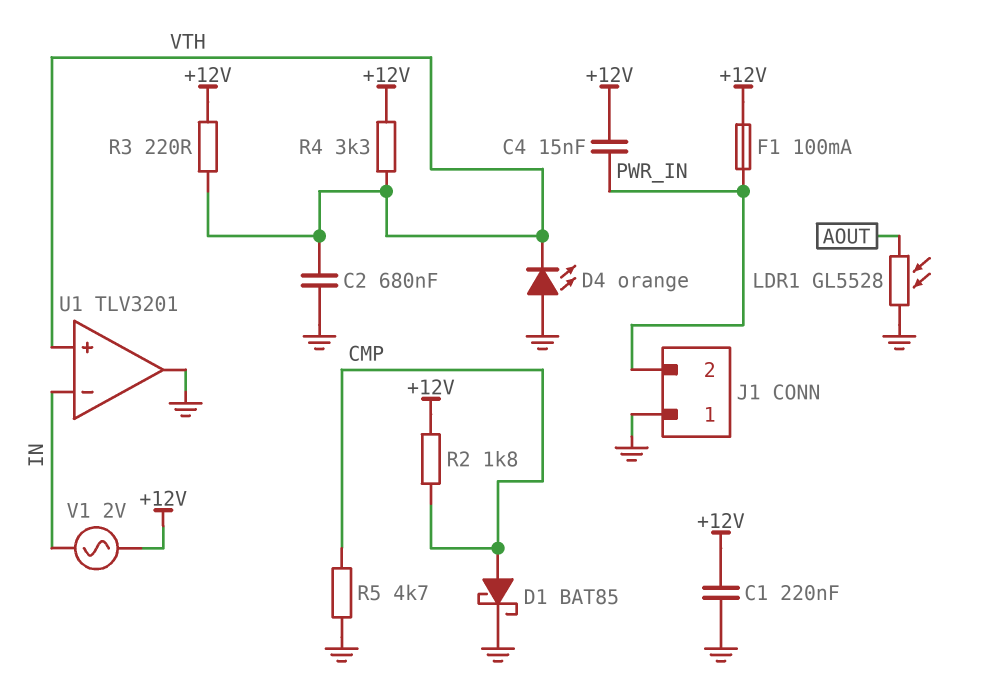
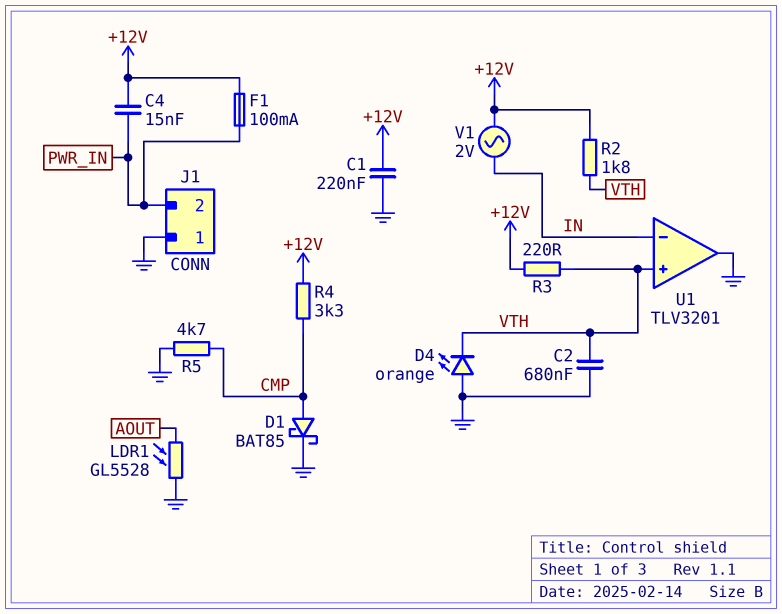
R2: 1.8k (+12V, CMP) -> 1.8k (+12V, VTH)
R4: 3.3k (+12V, VTH) -> 3.3k (+12V, CMP)

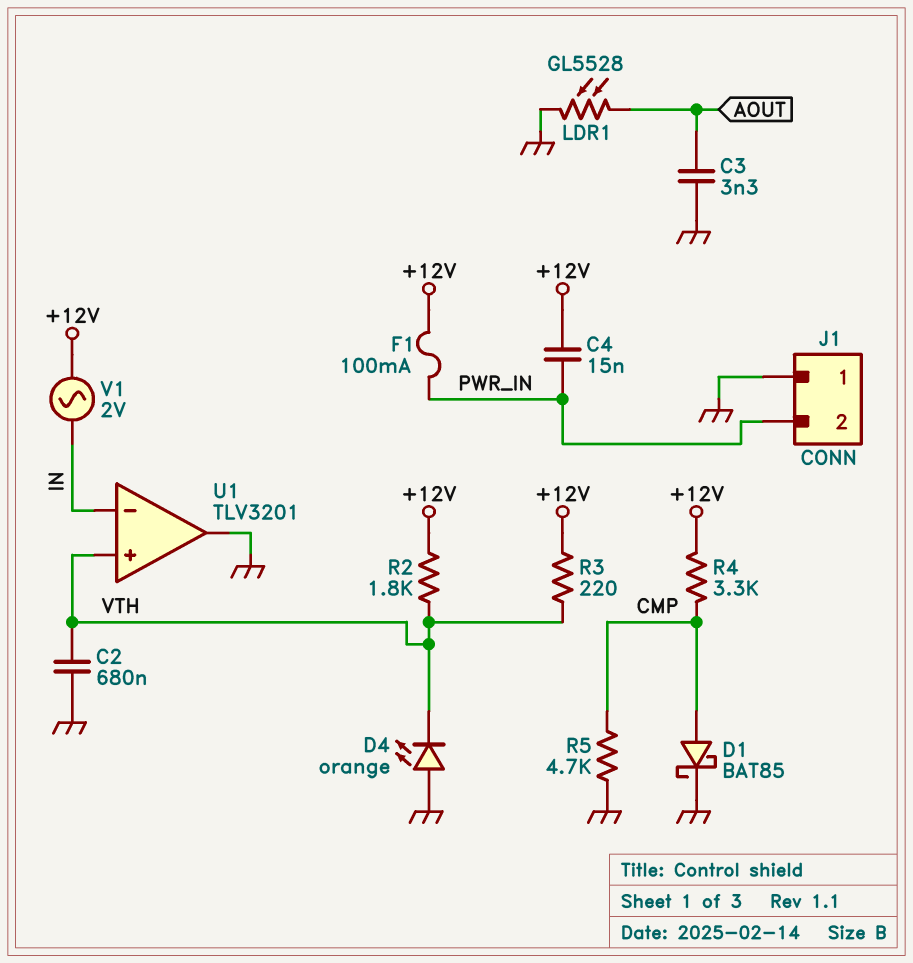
C1: 220nF (+12V, GND) -> none
C3: none -> 3.3nF (AOUT, GND)

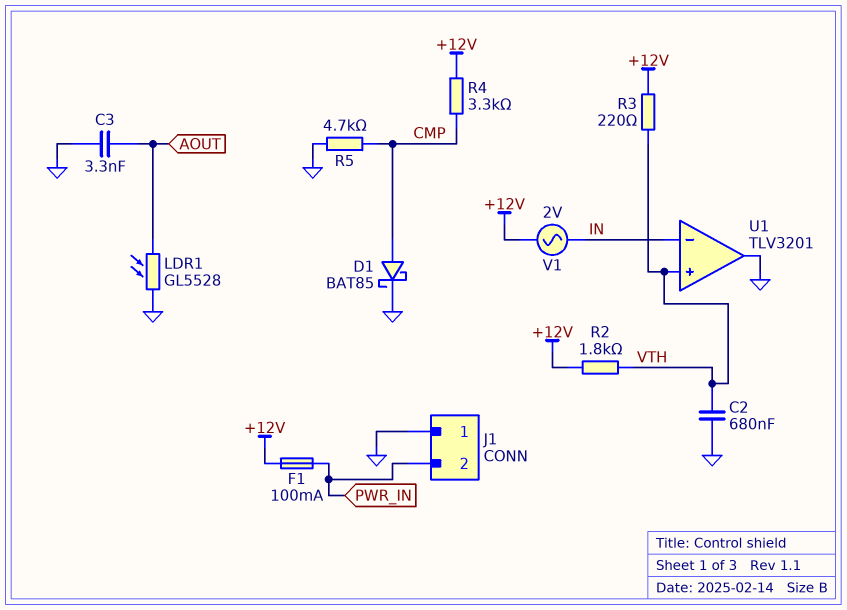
C4: 15nF (+12V, PWR_IN) -> none
D4: LED orange (A GND, K VTH) -> none

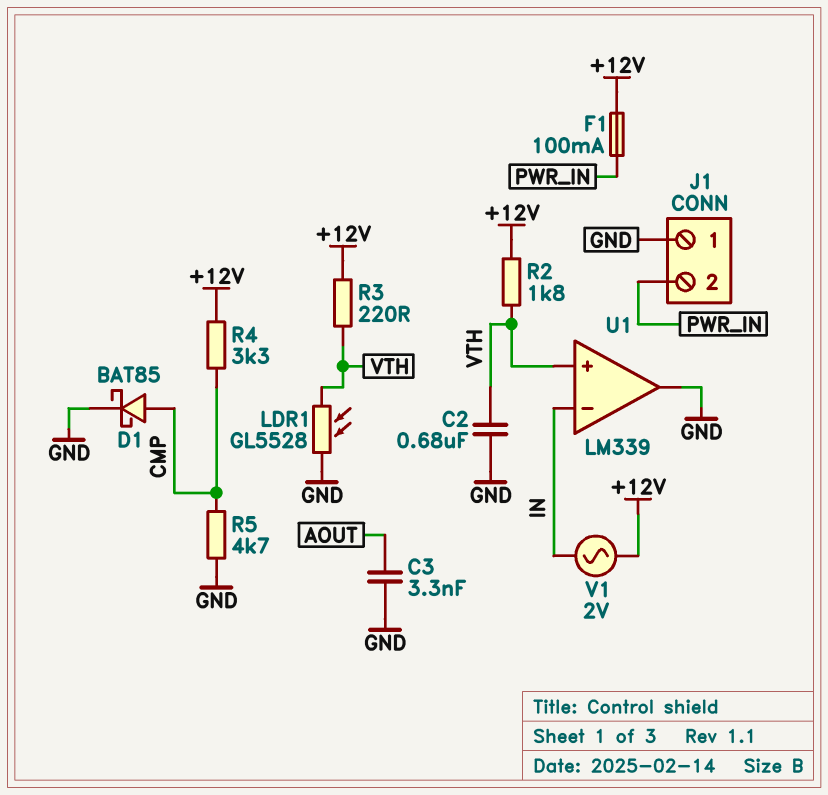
LDR1: GL5528 (AOUT, GND) -> GL5528 (GND, VTH)
U1: TLV3201 -> LM339

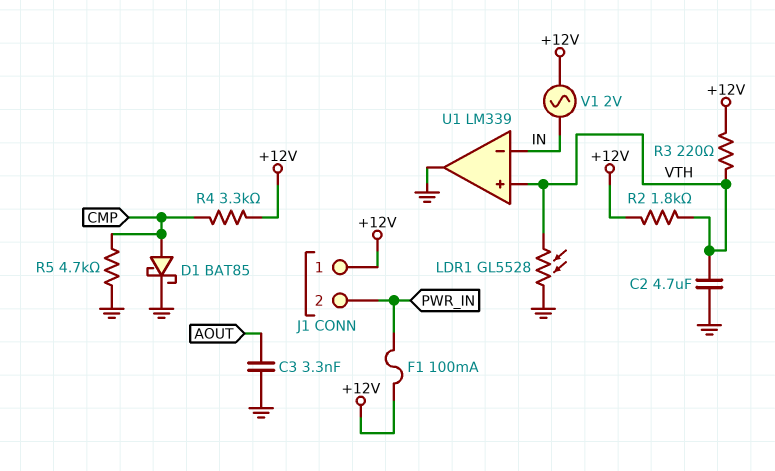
C2: 680nF (GND, VTH) -> 4.7uF (GND, VTH)
J1 pin 1: GND -> +12V

